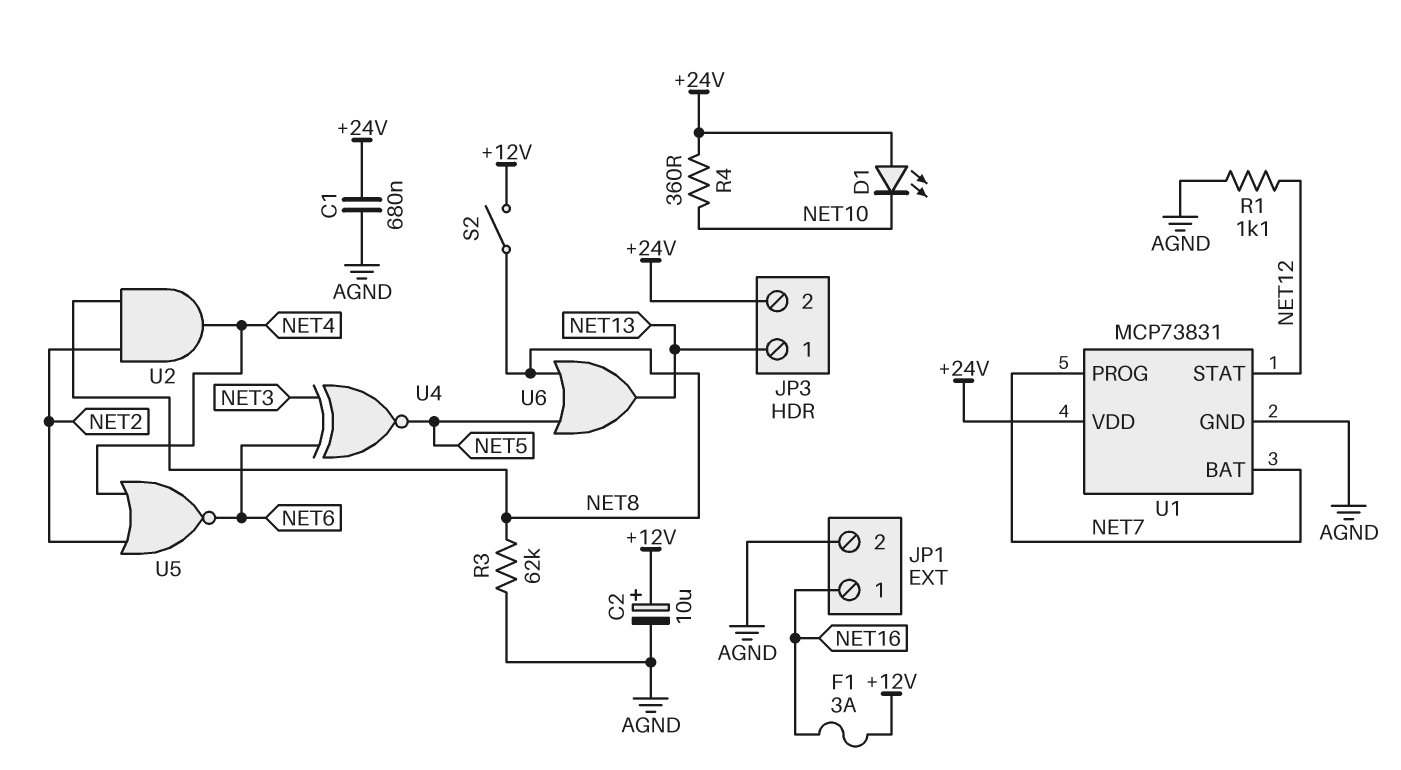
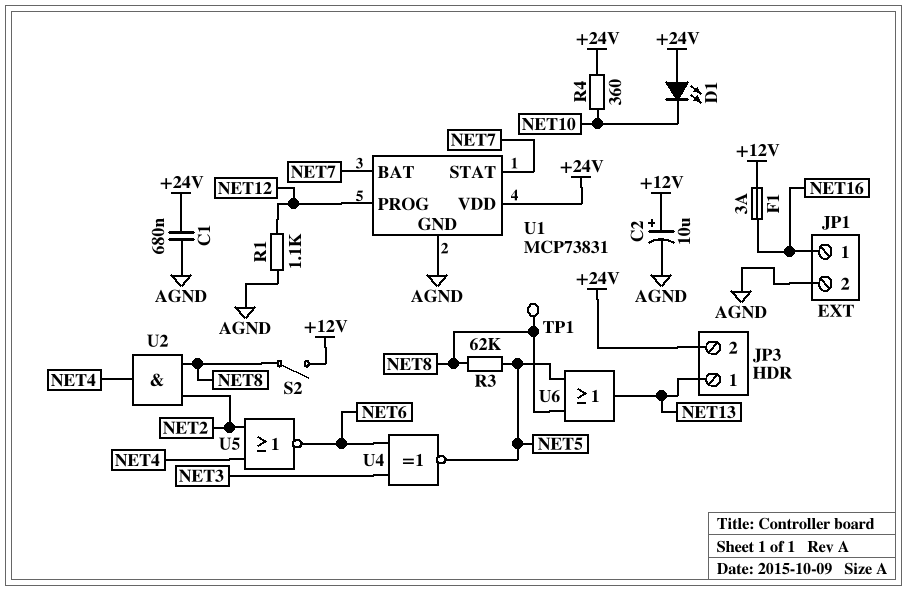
R3: 62k (AGND, NET8) -> 62k (NET5, NET8)
TP1: none -> test point (NET8)
U1 pin PROG: NET7 -> NET12
U1 pin STAT: NET12 -> NET7

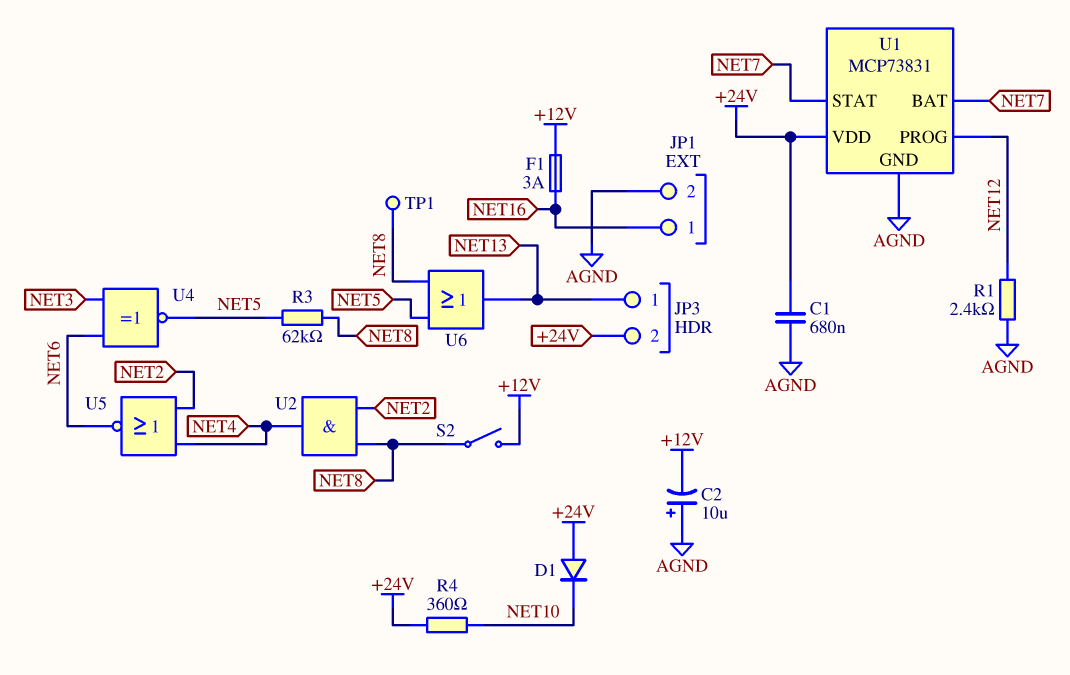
C2: 10uF (plus +12V, minus AGND) -> 10uF (plus AGND, minus +12V)
D1: LED (A +24V, K NET10) -> diode (A +24V, K NET10)
R1: 1.1k (AGND, NET12) -> 2.4k (AGND, NET12)

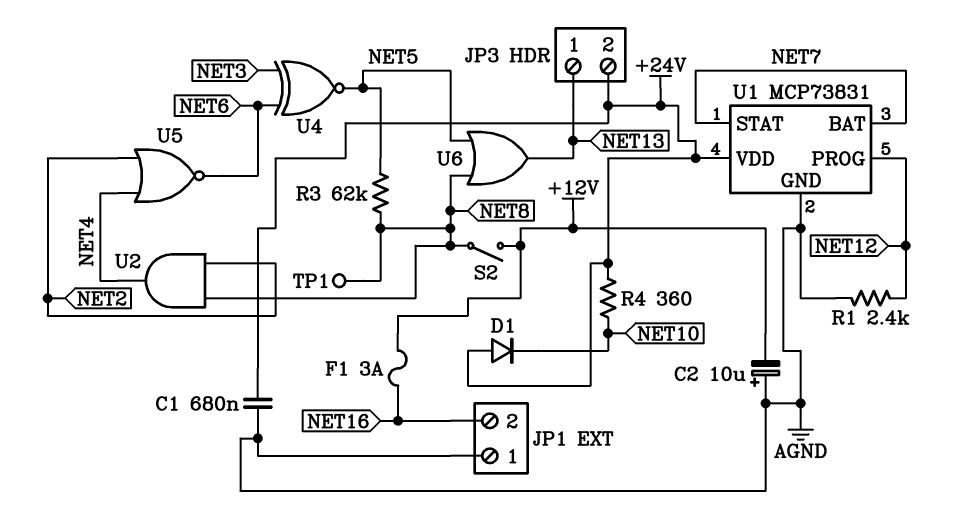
JP1 pin 1: NET16 -> AGND
JP1 pin 2: AGND -> NET16

